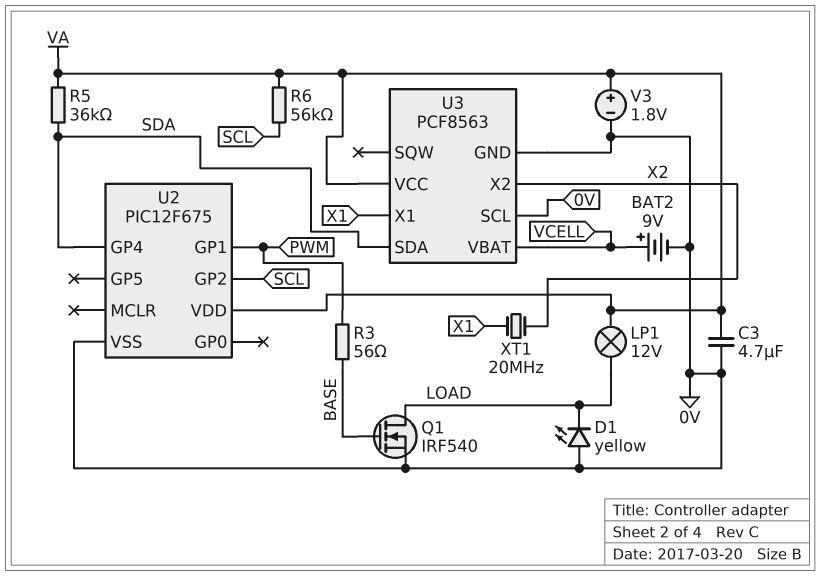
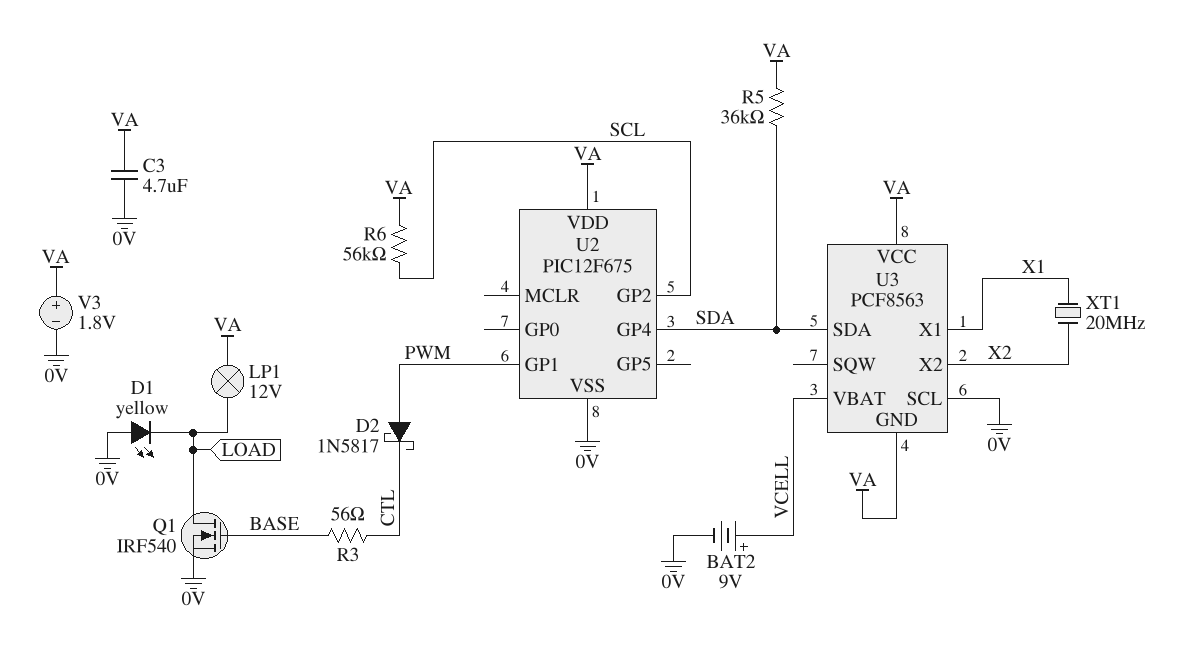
D2: none -> schottky 1N5817 (A PWM, K CTL)
R3: 56 (BASE, PWM) -> 56 (BASE, CTL)
U3 pin GND: 0V -> VA

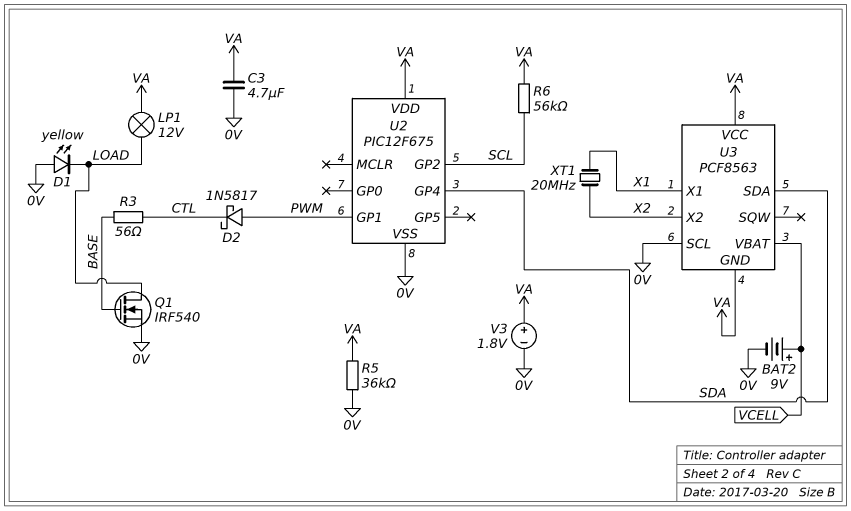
R5: 36k (SDA, VA) -> 36k (0V, VA)

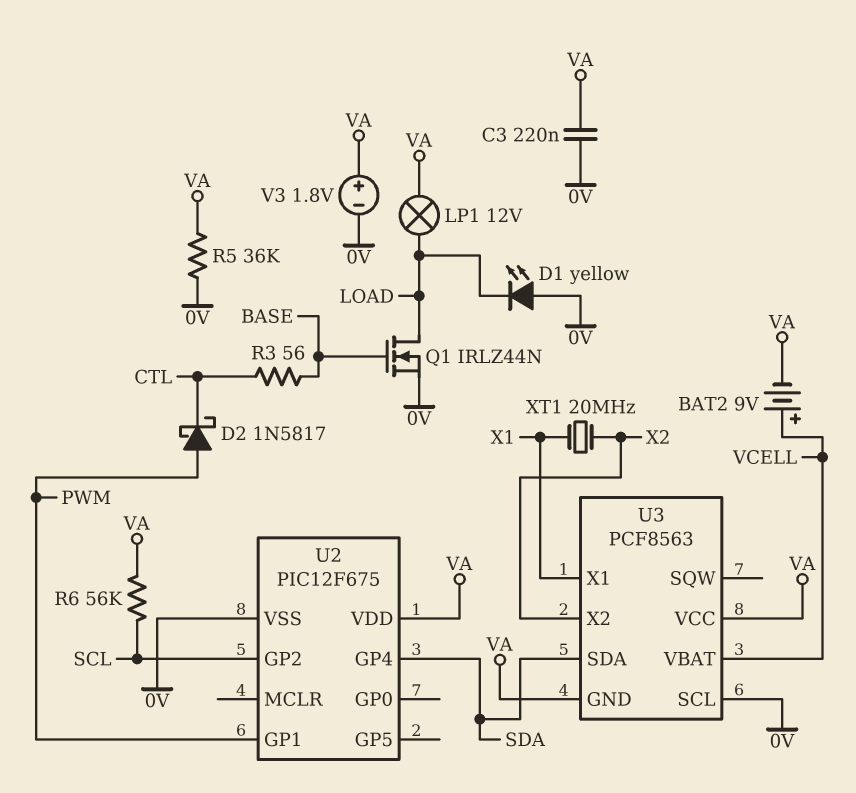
BAT2: 9V (plus VCELL, minus 0V) -> 9V (plus VCELL, minus VA)
C3: 4.7uF (0V, VA) -> 220nF (0V, VA)
Q1: NMOS IRF540 (G BASE, D LOAD, S 0V) -> NMOS IRLZ44N (G BASE, D LOAD, S 0V)

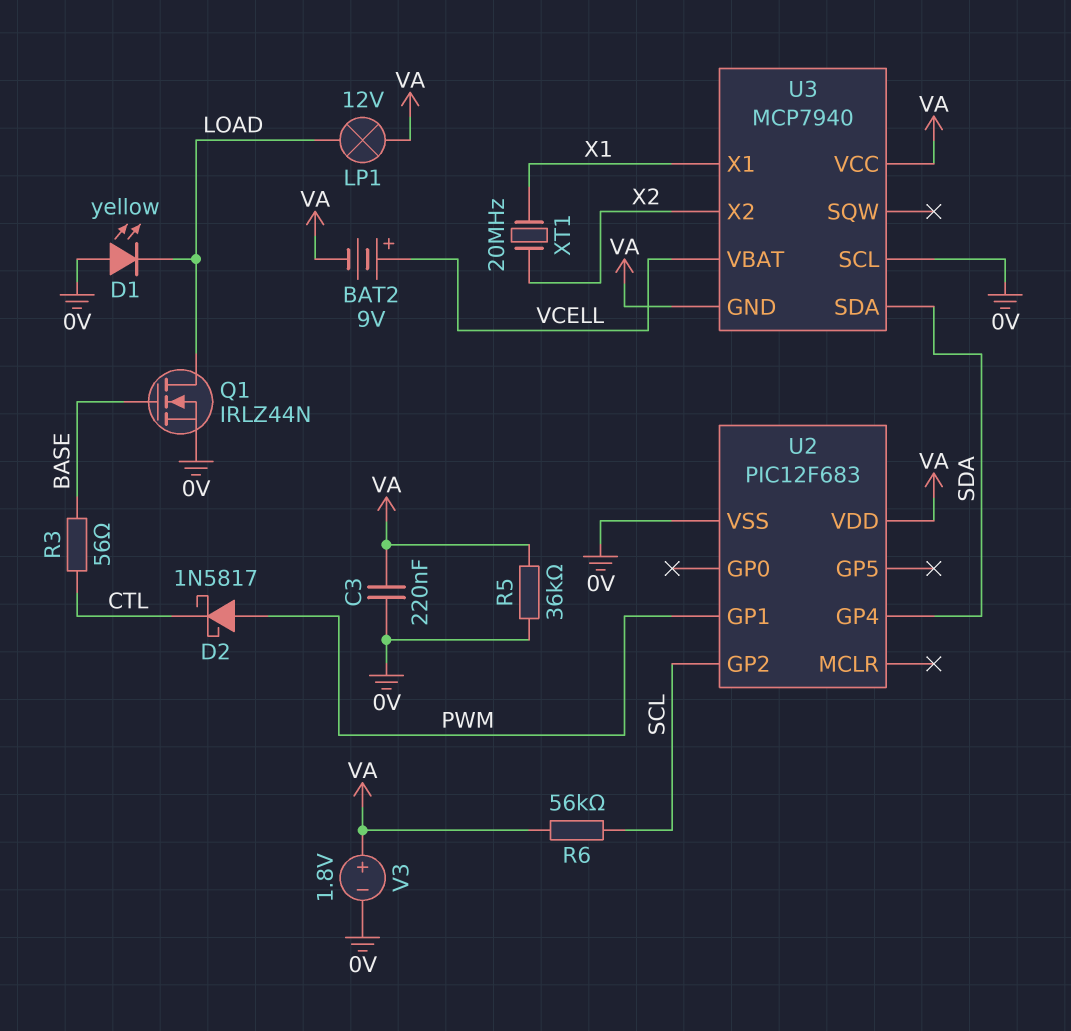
U2: PIC12F675 -> PIC12F683
U3: PCF8563 -> MCP7940

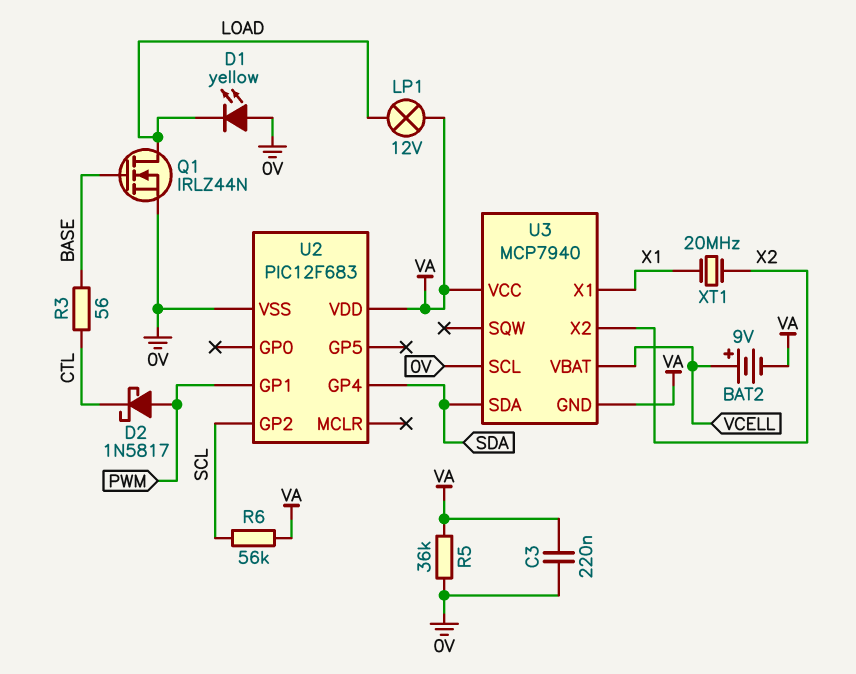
V3: 1.8V (plus VA, minus 0V) -> none

